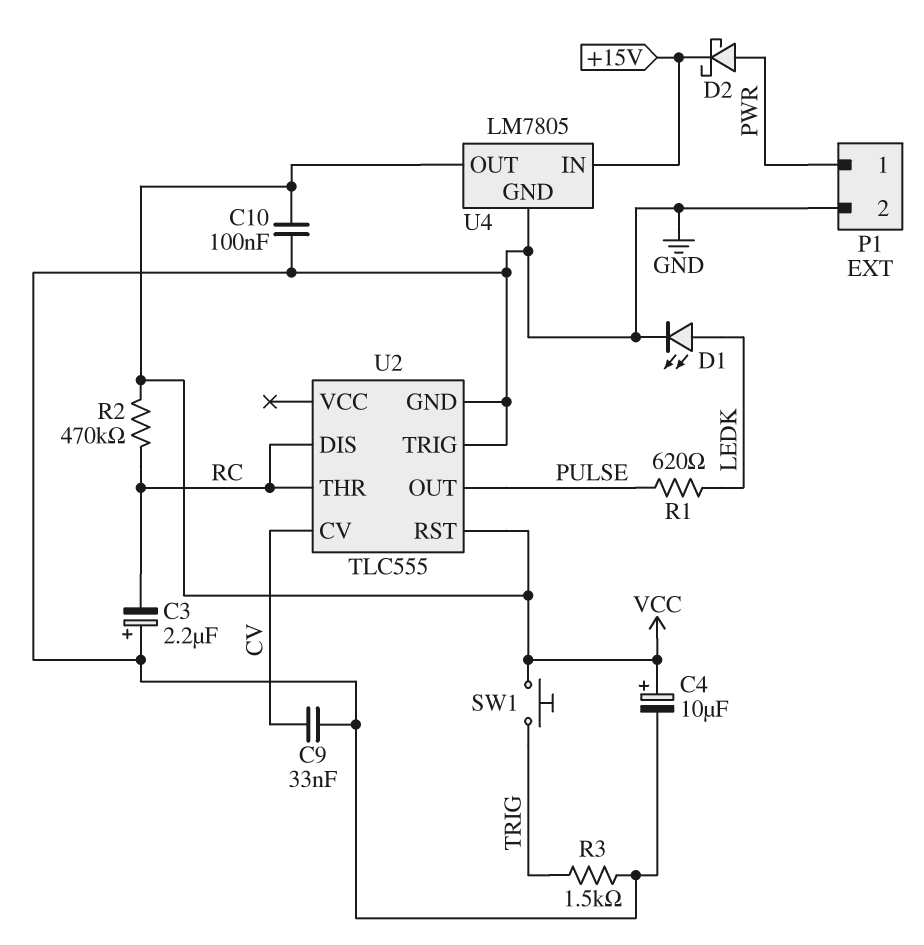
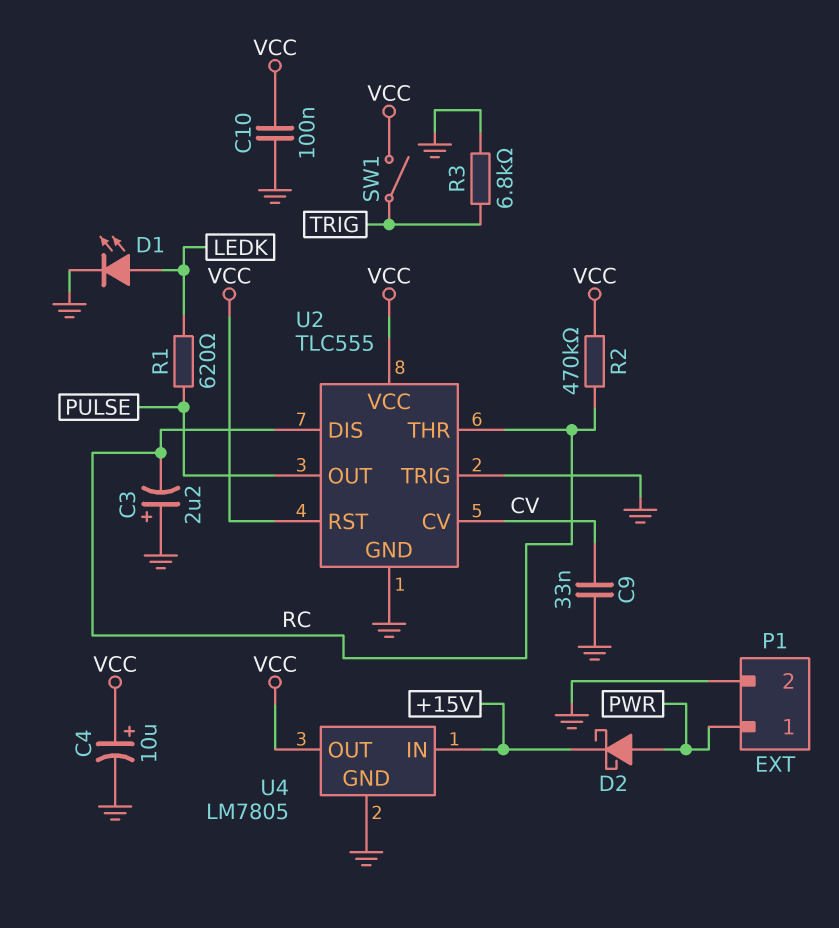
R3: 1.5k (GND, TRIG) -> 6.8k (GND, TRIG)
SW1: button (TRIG, VCC) -> switch (TRIG, VCC)
U2 pin VCC: none -> VCC

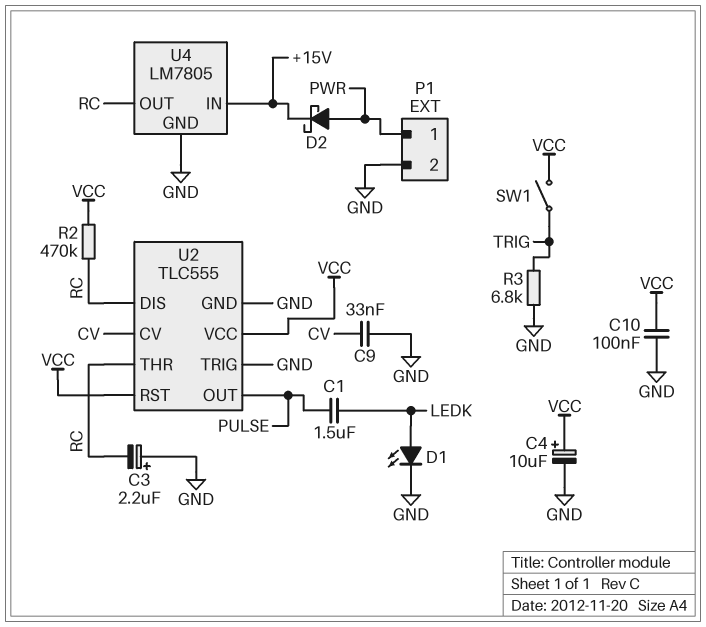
C1: none -> 1.5uF (LEDK, PULSE)
R1: 620 (LEDK, PULSE) -> none
U4 pin OUT: VCC -> RC

